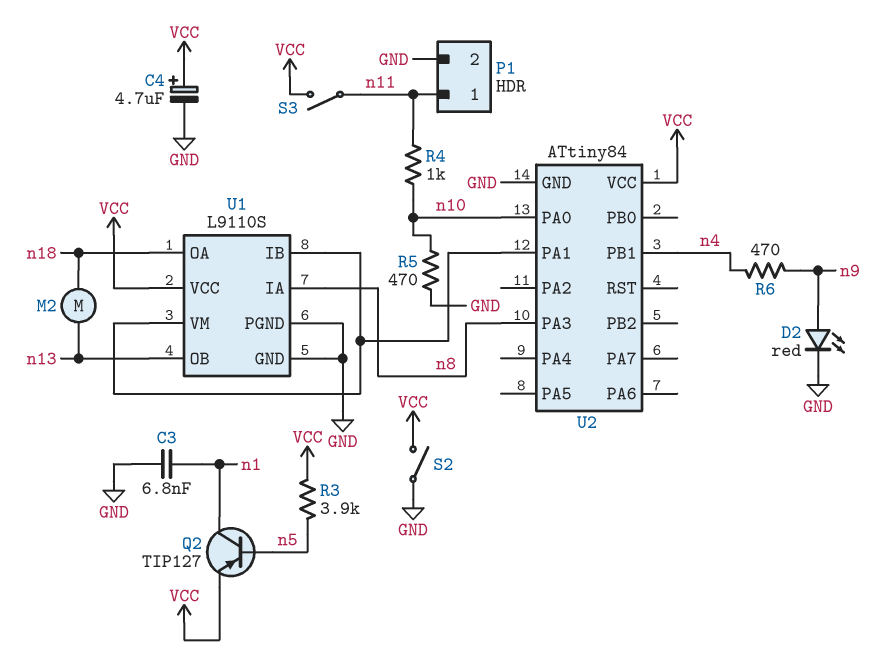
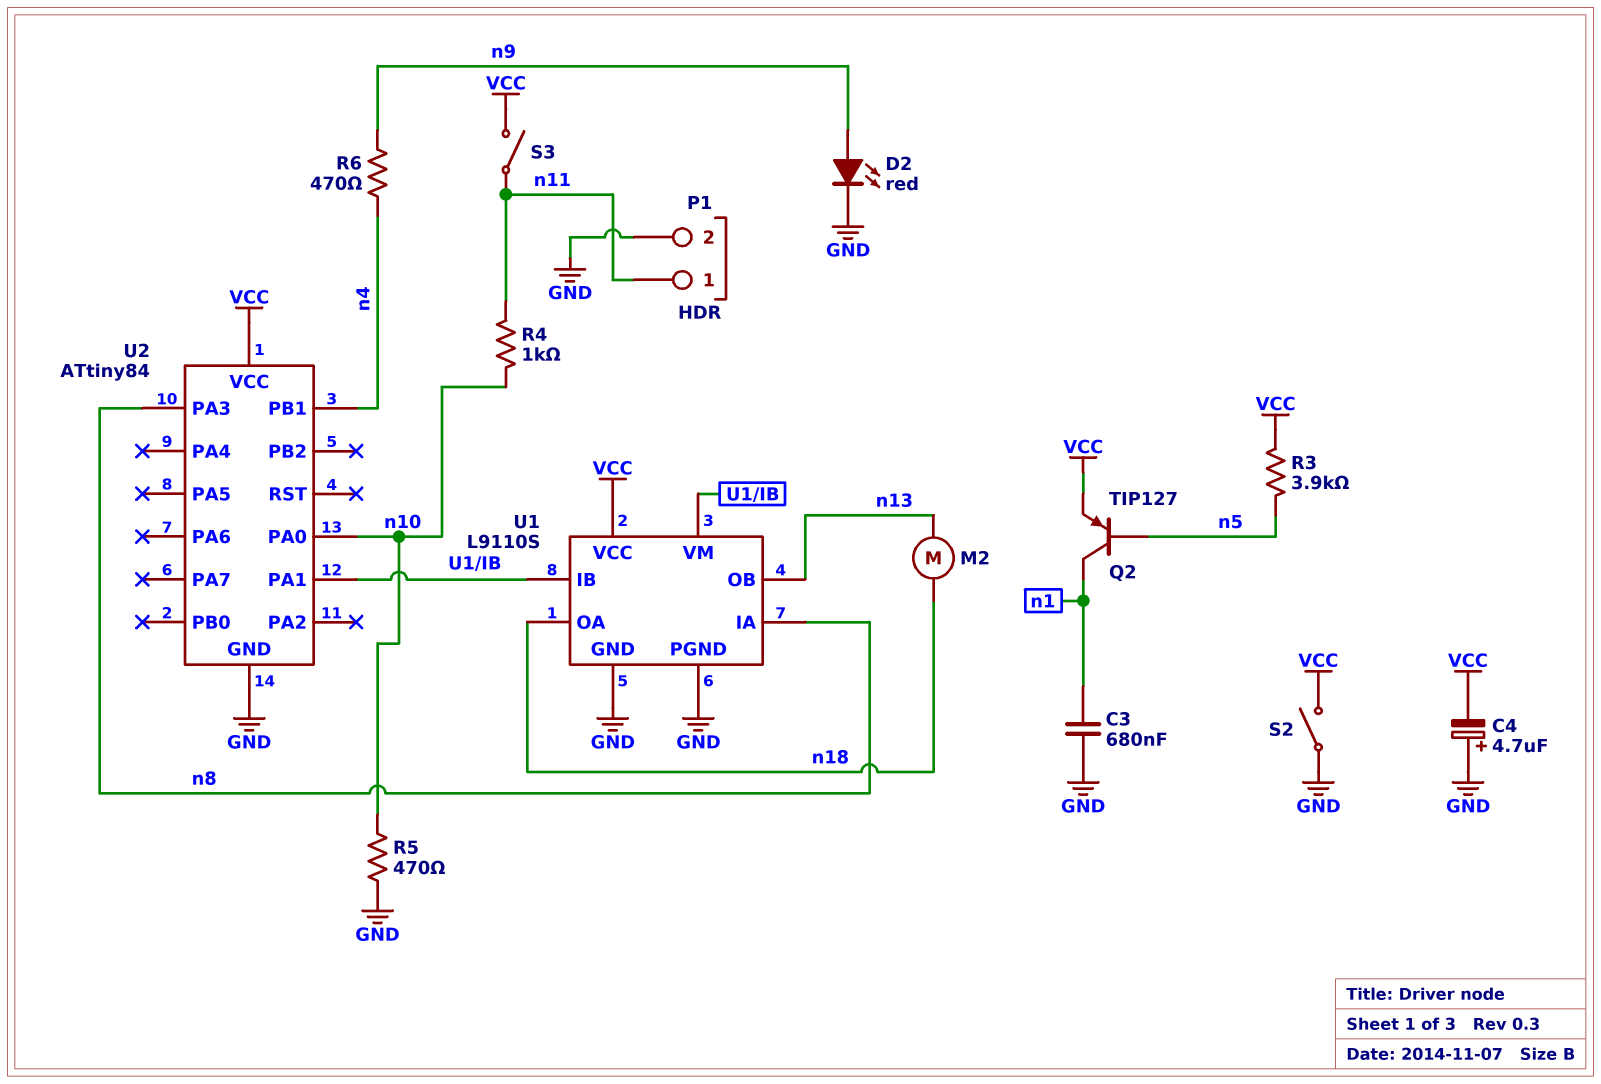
C3: 6.8nF (GND, n1) -> 680nF (GND, n1)
C4: 4.7uF (plus VCC, minus GND) -> 4.7uF (plus GND, minus VCC)

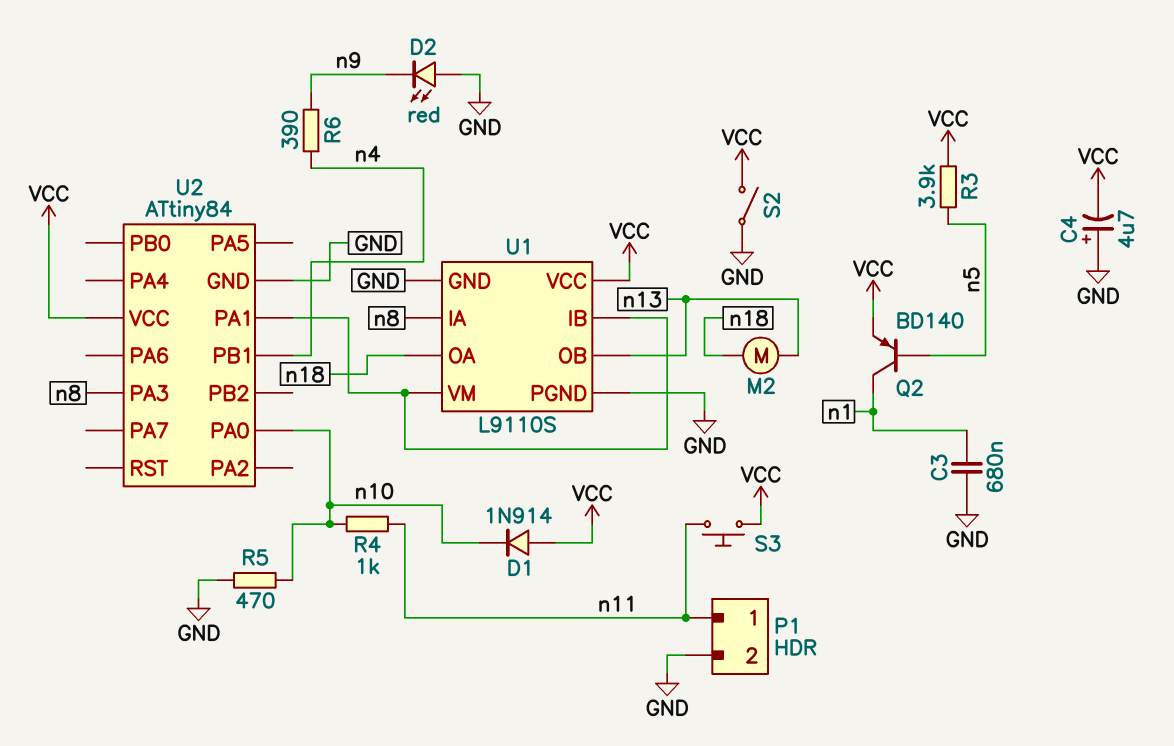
D1: none -> diode 1N914 (A VCC, K n10)
D2: LED red (A n9, K GND) -> LED red (A GND, K n9)
Q2: PNP TIP127 (B n5, C n1, E VCC) -> PNP BD140 (B n5, C n1, E VCC)
R6: 470 (n4, n9) -> 390 (n4, n9)
S3: switch (VCC, n11) -> button (VCC, n11)

